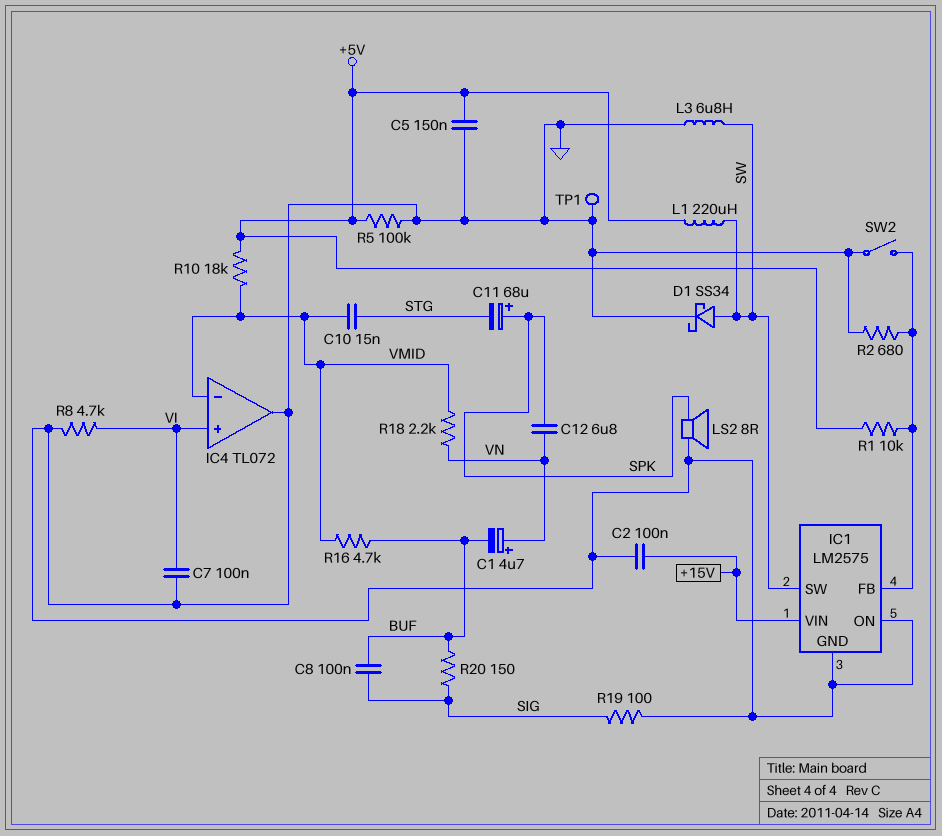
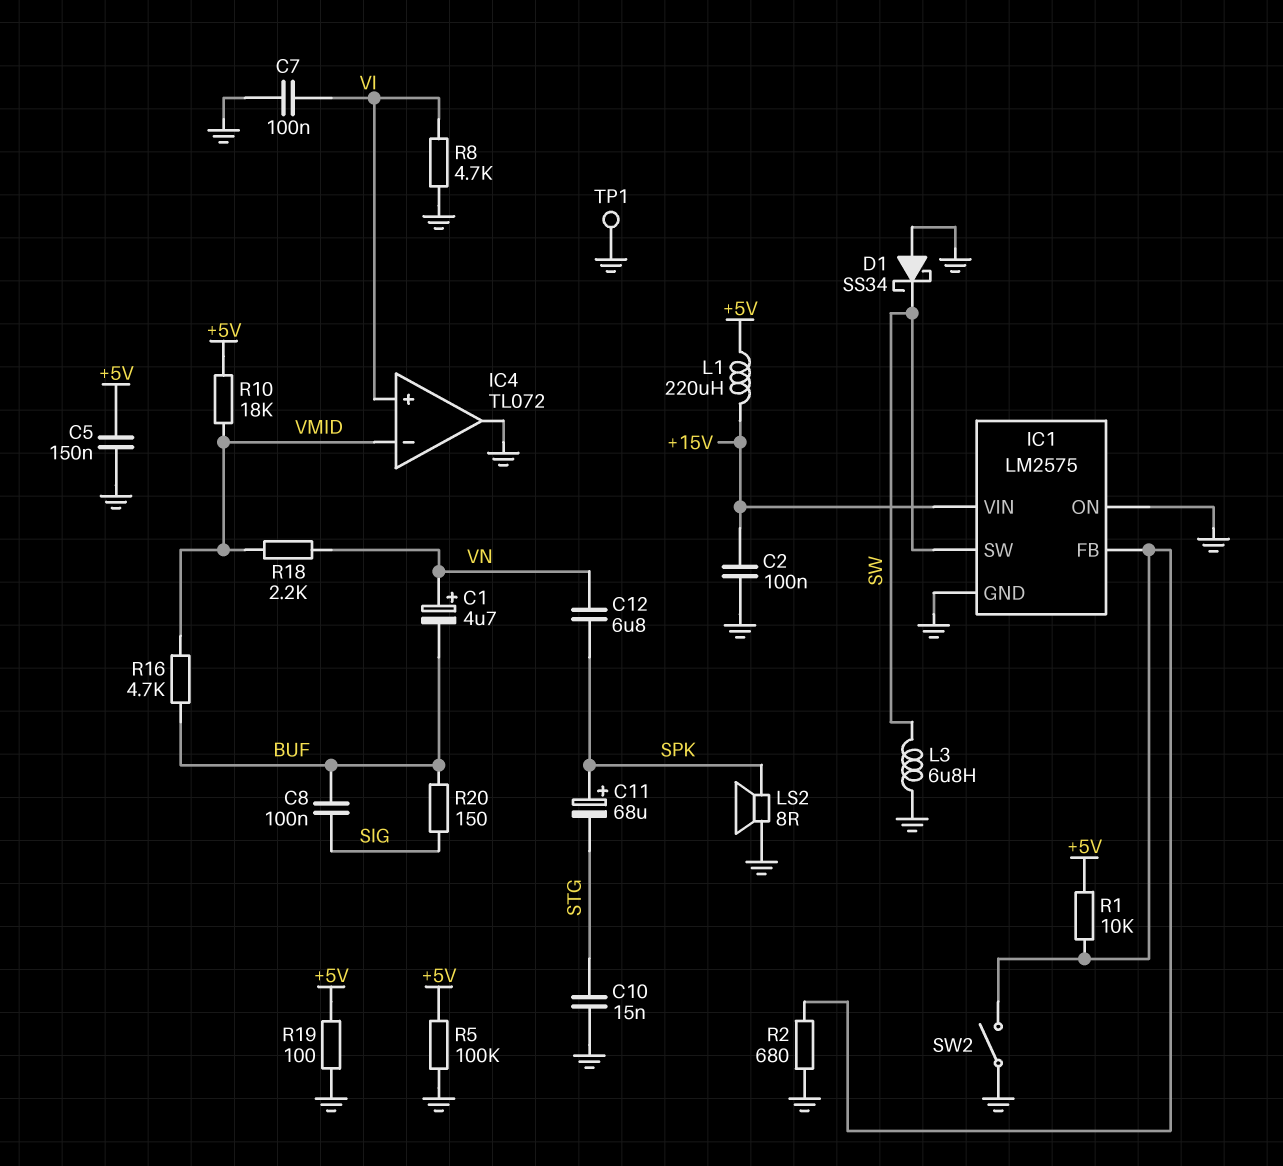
C10: 15nF (STG, VMID) -> 15nF (GND, STG)
D1: schottky SS34 (A SW, K GND) -> schottky SS34 (A GND, K SW)
L1: 220uH (+5V, SW) -> 220uH (+5V, +15V)
R19: 100 (GND, SIG) -> 100 (+5V, GND)

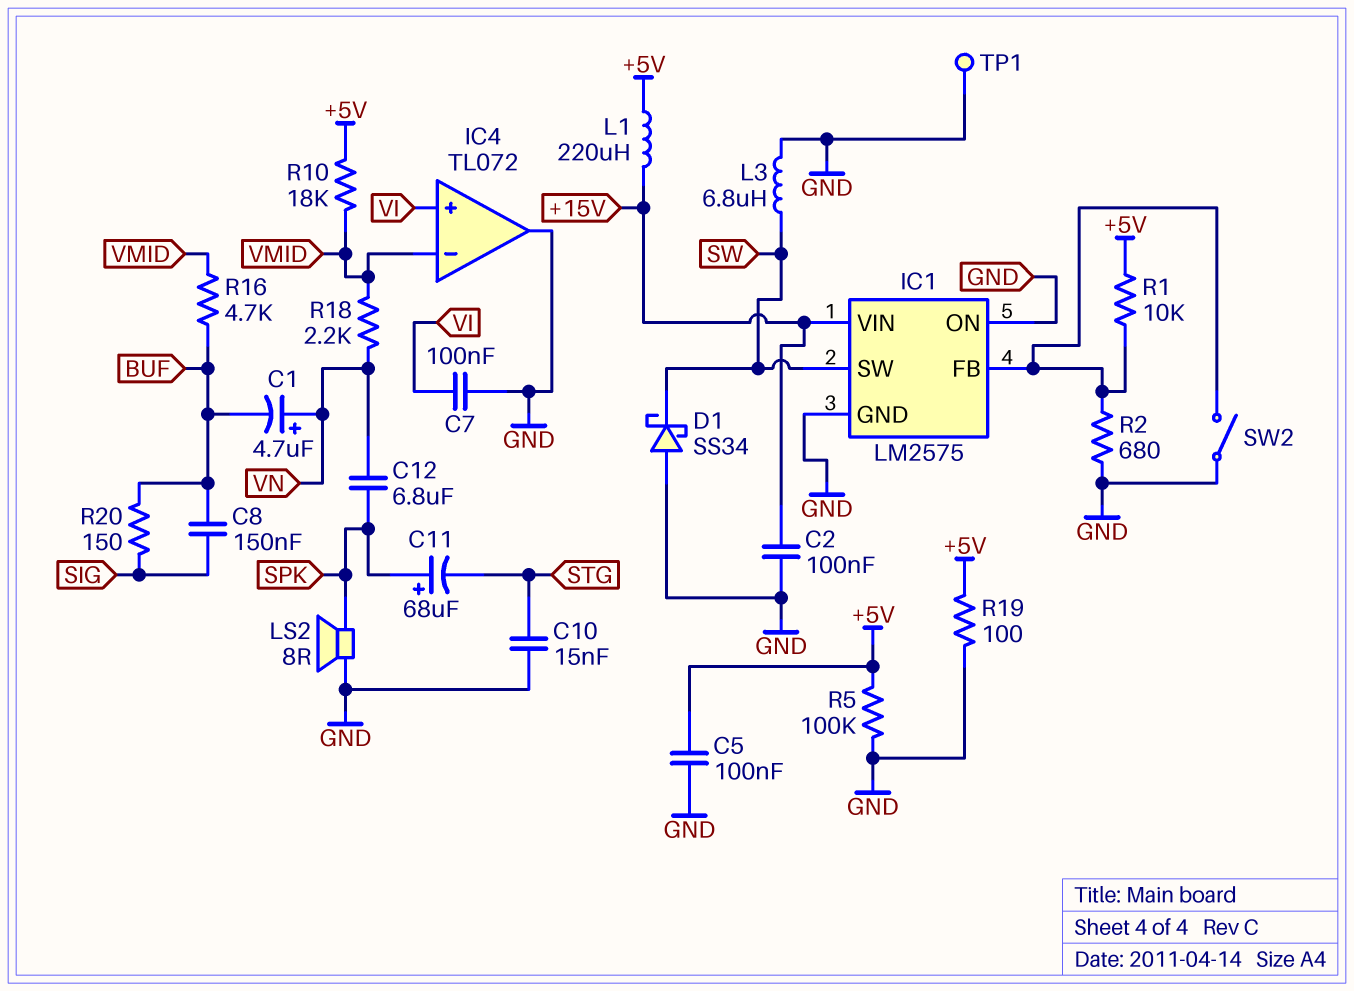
C5: 150nF (+5V, GND) -> 100nF (+5V, GND)
C8: 100nF (BUF, SIG) -> 150nF (BUF, SIG)
R8: 4.7k (GND, VI) -> none

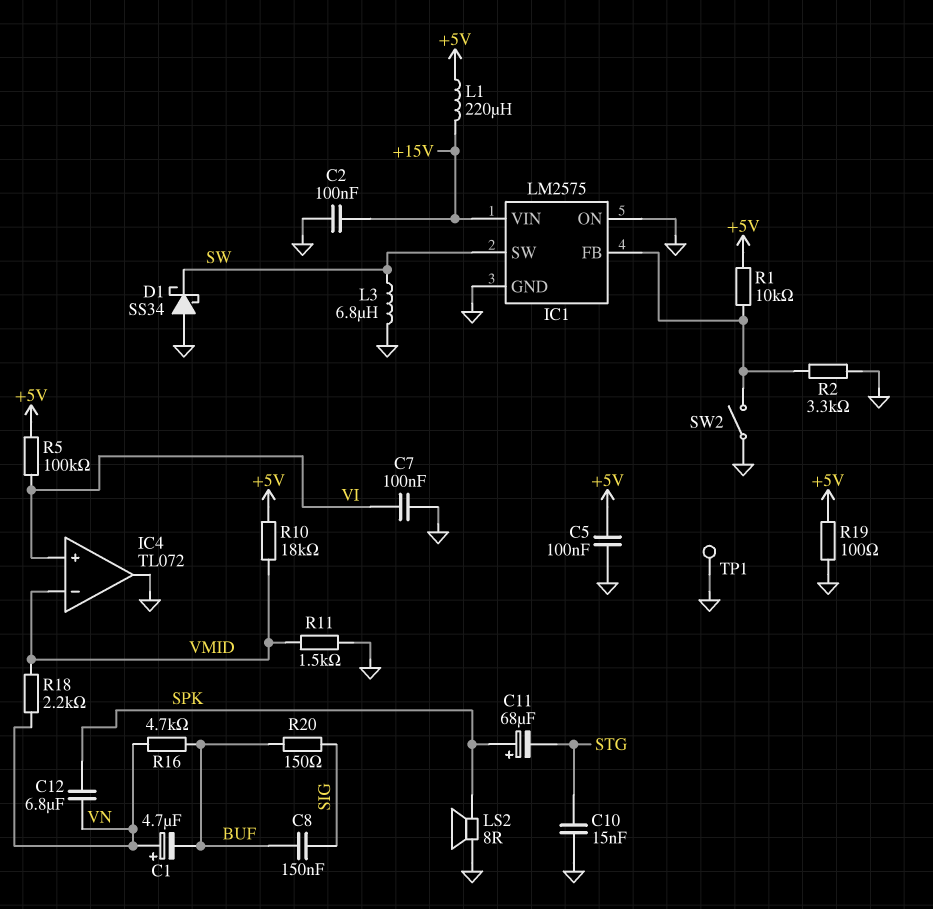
R2: 680 (GND, IC1/FB) -> 3.3k (GND, IC1/FB)
R5: 100k (+5V, GND) -> 100k (+5V, VI)
R11: none -> 1.5k (GND, VMID)
R16: 4.7k (BUF, VMID) -> 4.7k (BUF, VN)

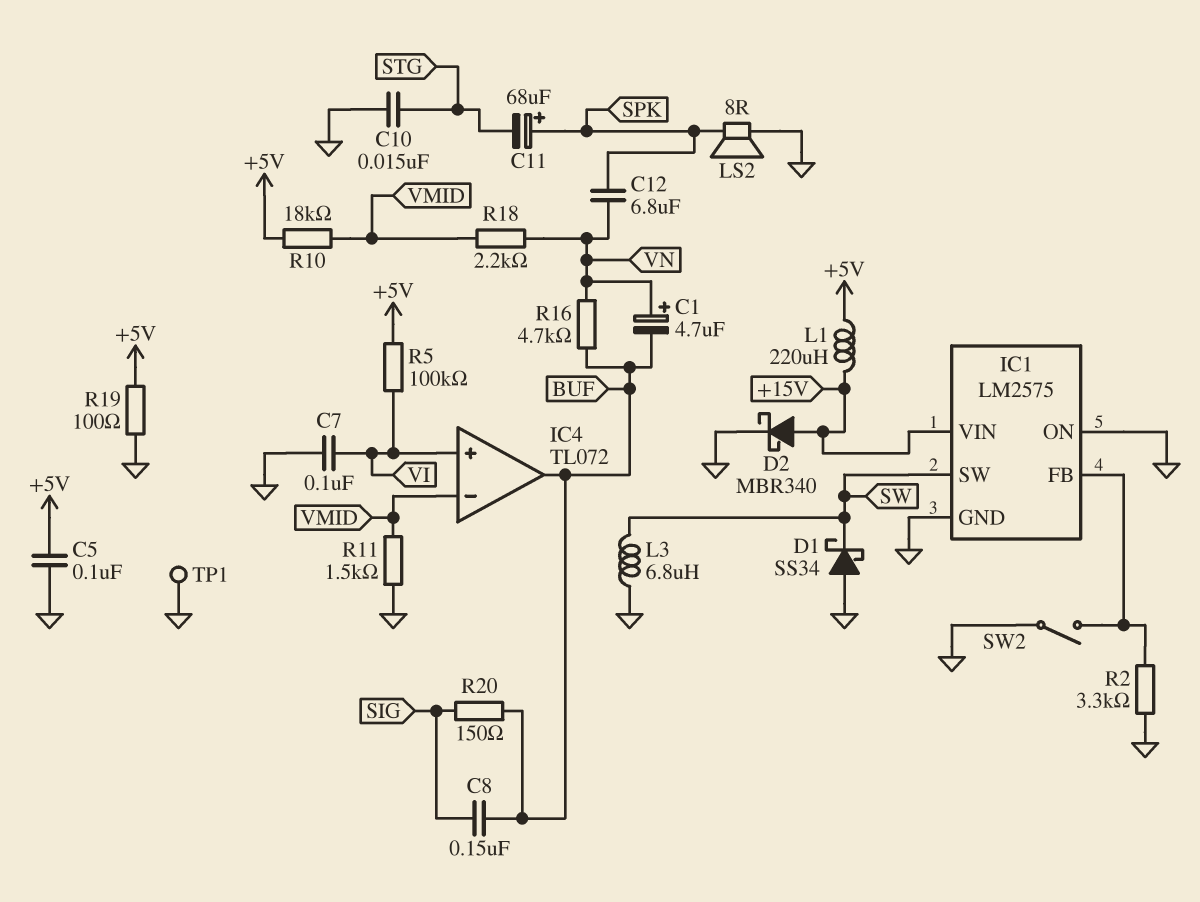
C2: 100nF (+15V, GND) -> none
D2: none -> schottky MBR340 (A +15V, K GND)
IC4 pin out: GND -> BUF
R1: 10k (+5V, IC1/FB) -> none

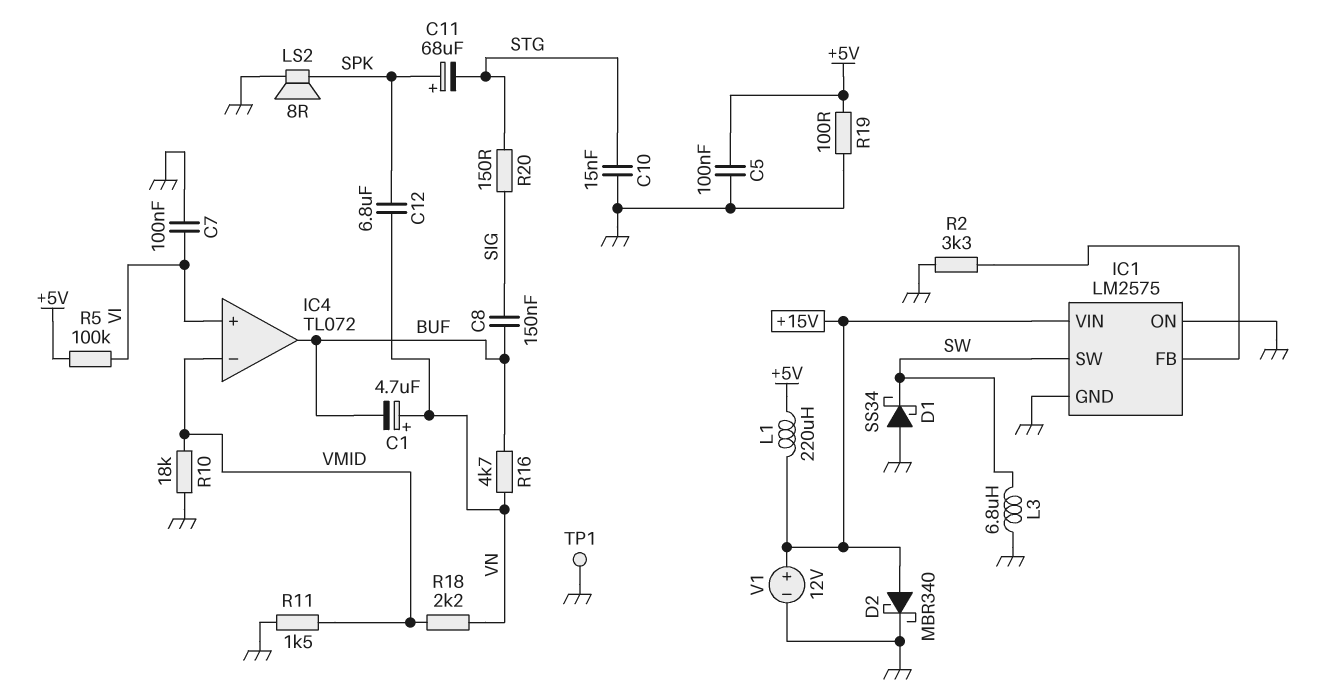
R10: 18k (+5V, VMID) -> 18k (GND, VMID)
R20: 150 (BUF, SIG) -> 150 (SIG, STG)
SW2: switch (GND, IC1/FB) -> none
V1: none -> 12V (plus +15V, minus GND)

